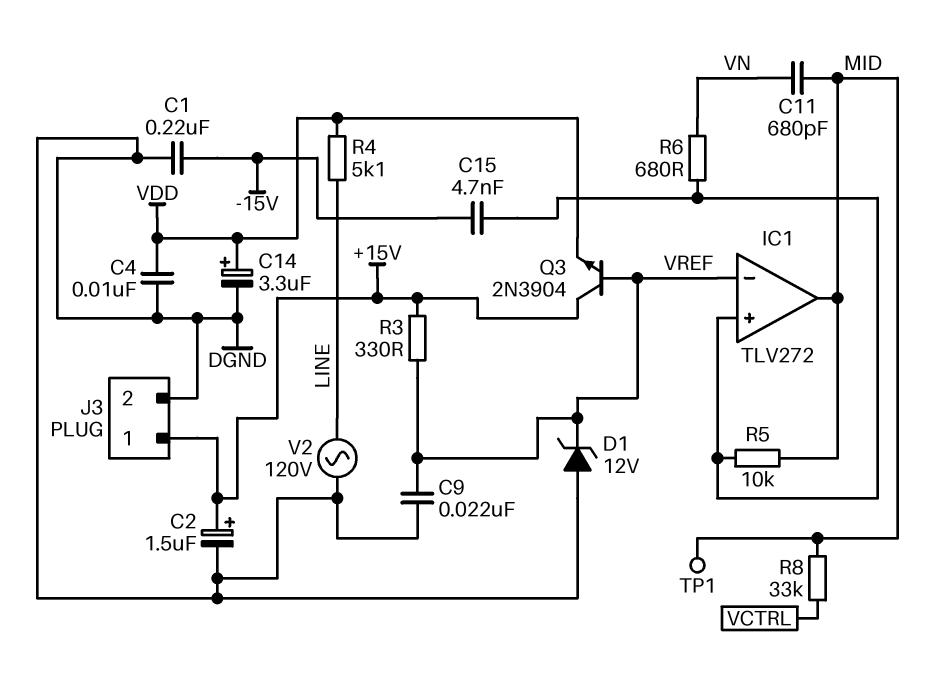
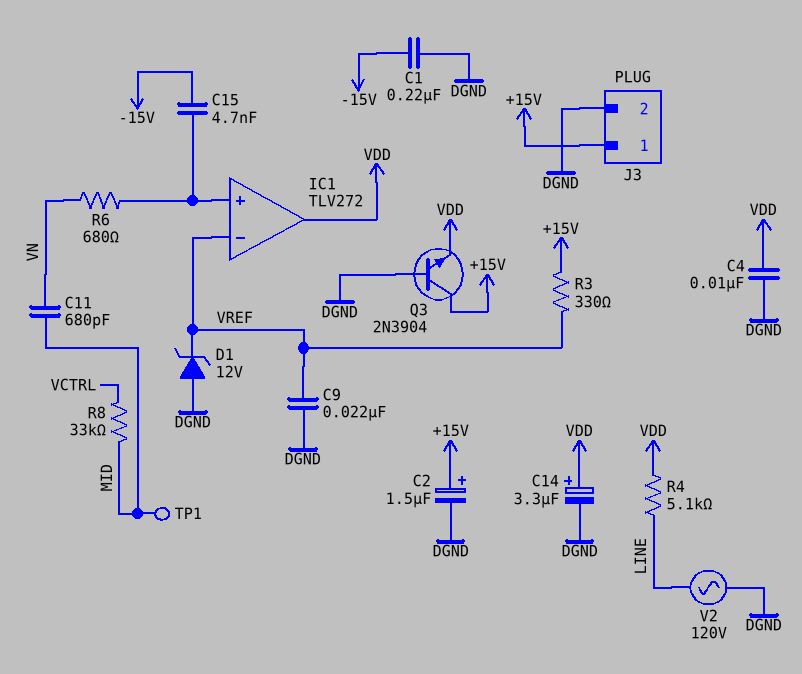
IC1 pin out: MID -> VDD
Q3: NPN 2N3904 (B VREF, C +15V, E VDD) -> NPN 2N3904 (B DGND, C +15V, E VDD)
R5: 10k (IC1/in+, MID) -> none

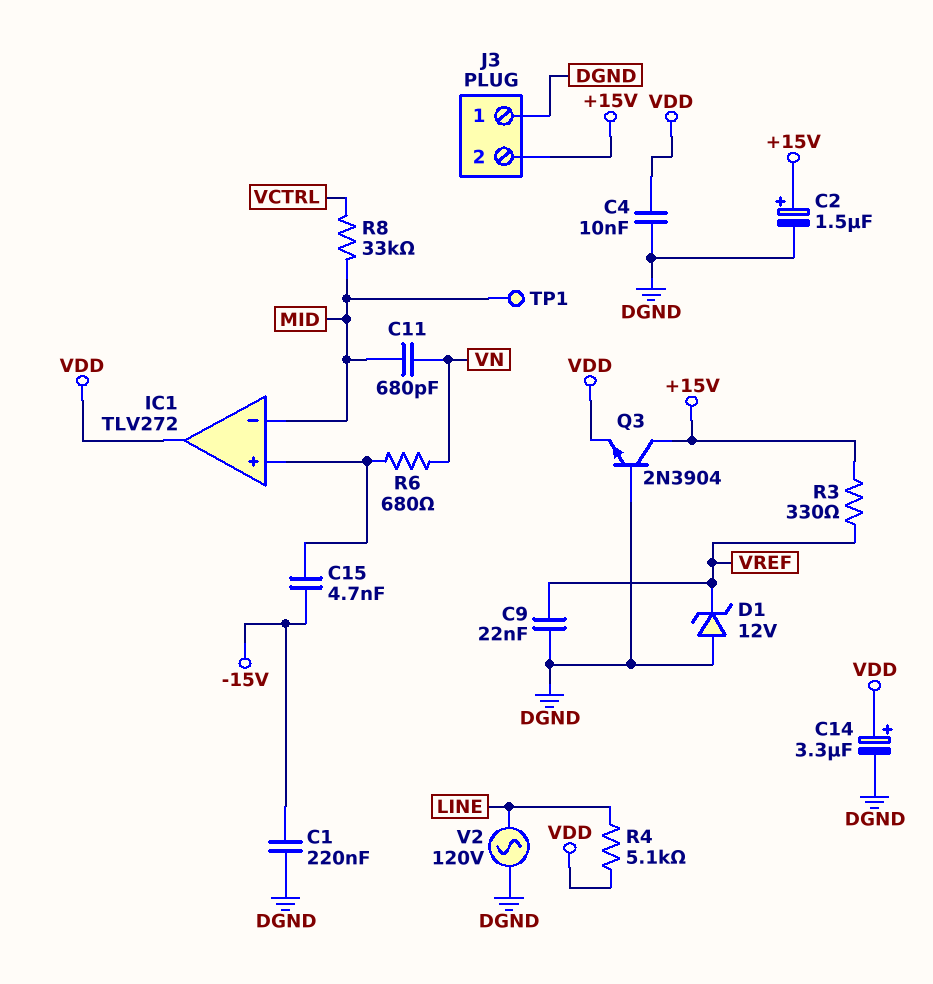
IC1 pin in-: VREF -> MID
J3 pin 1: +15V -> DGND
J3 pin 2: DGND -> +15V

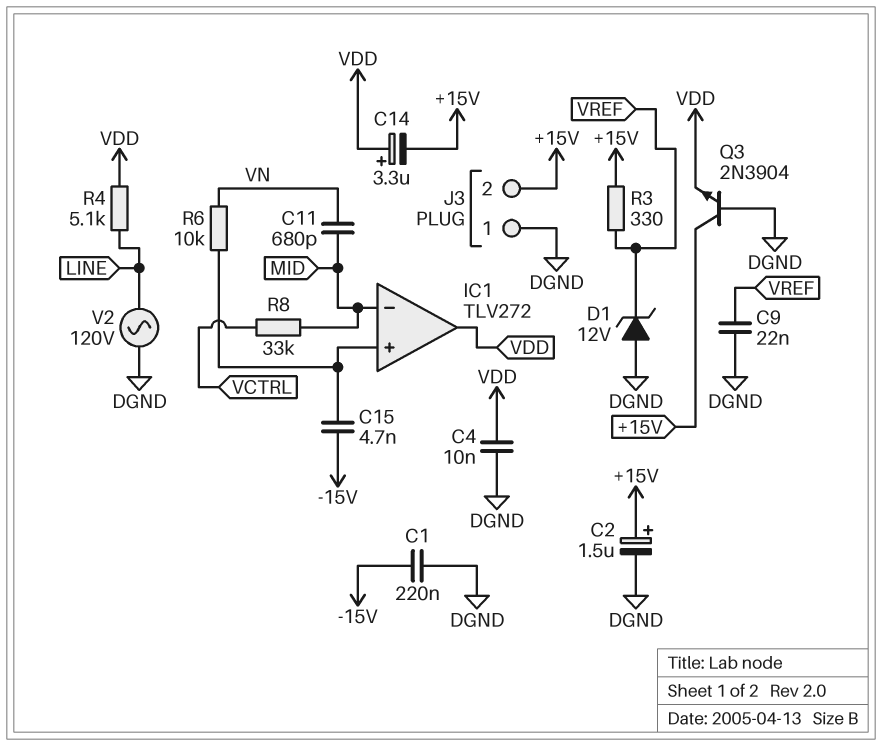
C14: 3.3uF (plus VDD, minus DGND) -> 3.3uF (plus VDD, minus +15V)
R6: 680 (IC1/in+, VN) -> 10k (IC1/in+, VN)
TP1: test point (MID) -> none

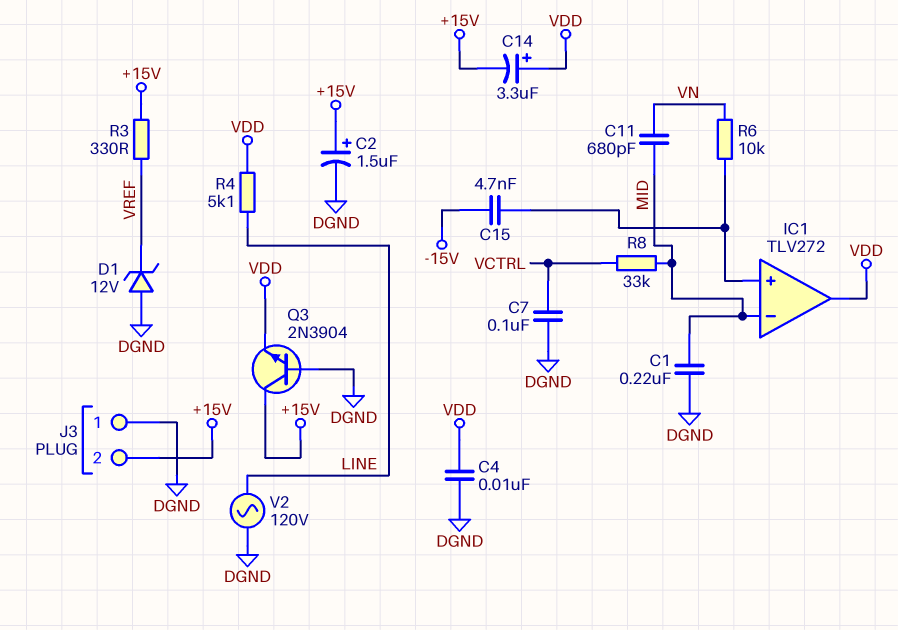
C1: 220nF (-15V, DGND) -> 220nF (DGND, MID)
C7: none -> 100nF (DGND, VCTRL)
C9: 22nF (DGND, VREF) -> none

